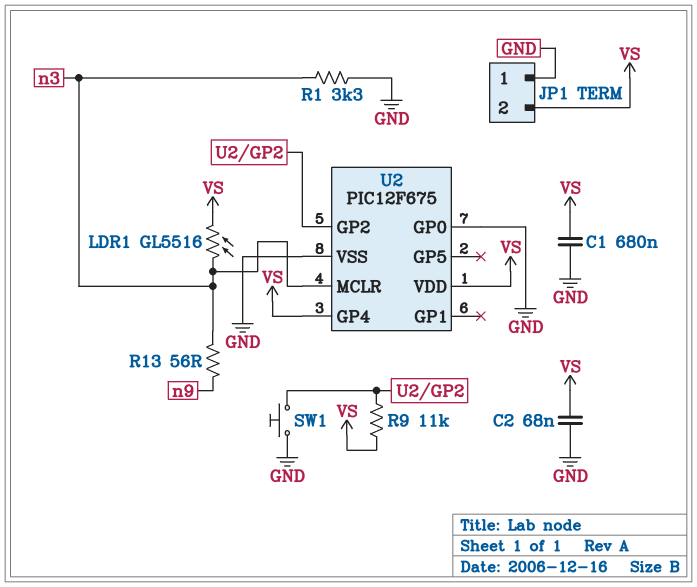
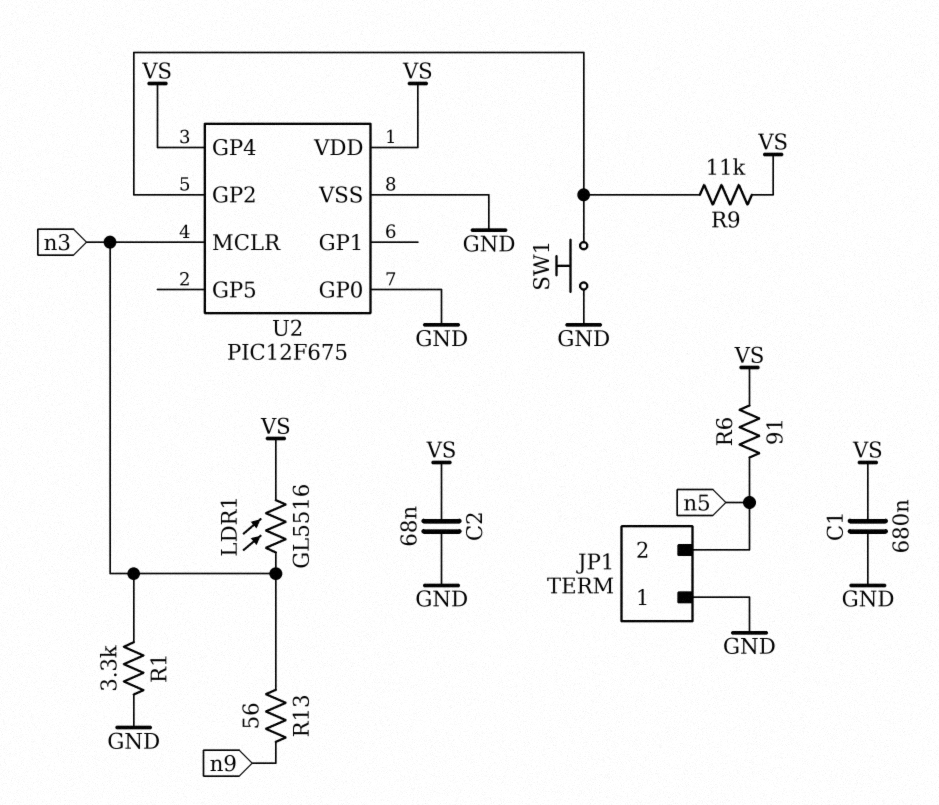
JP1 pin 2: VS -> n5
R6: none -> 91 (VS, n5)

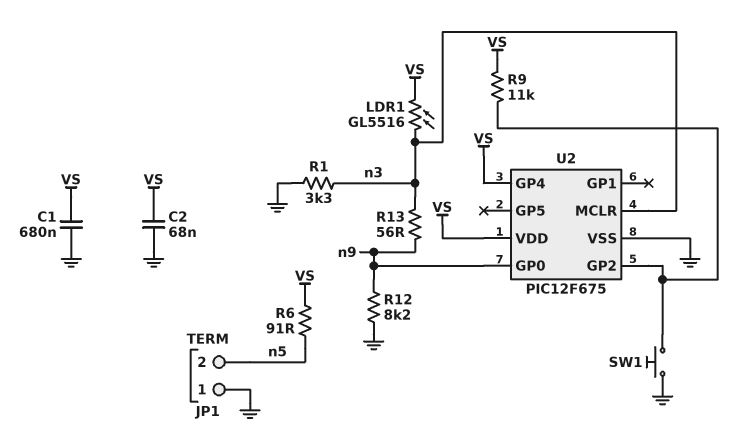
R12: none -> 8.2k (GND, n9)
U2 pin GP0: GND -> n9

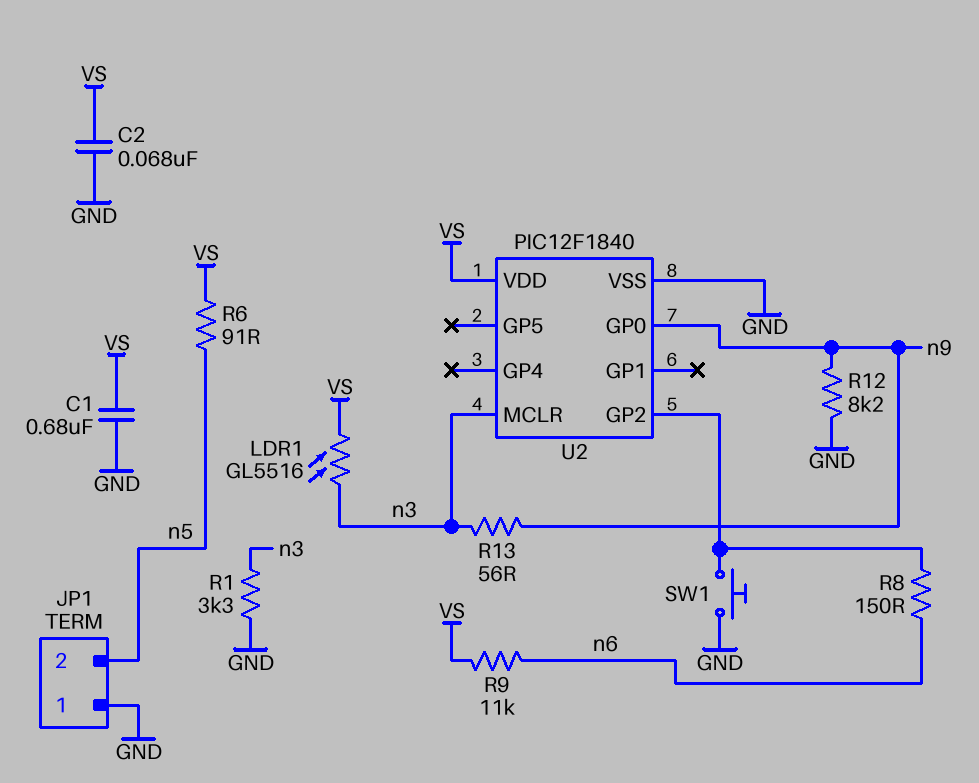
R8: none -> 150 (U2/GP2, n6)
R9: 11k (U2/GP2, VS) -> 11k (VS, n6)
U2: PIC12F675 -> PIC12F1840
U2 pin GP4: VS -> none

